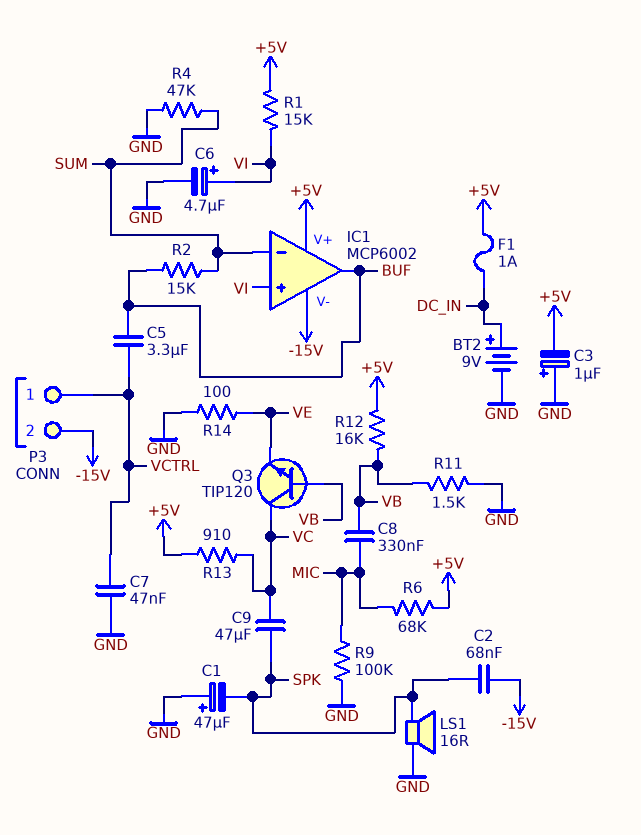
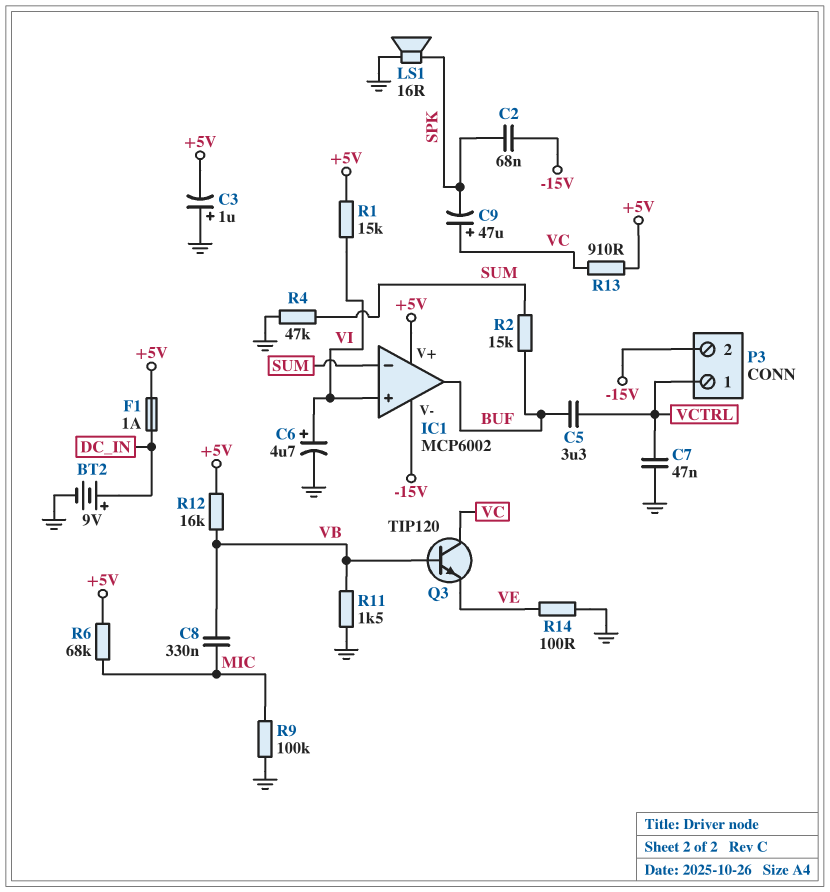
C1: 47uF (plus GND, minus SPK) -> none
C9: 47uF (SPK, VC) -> 47uF (plus VC, minus SPK)

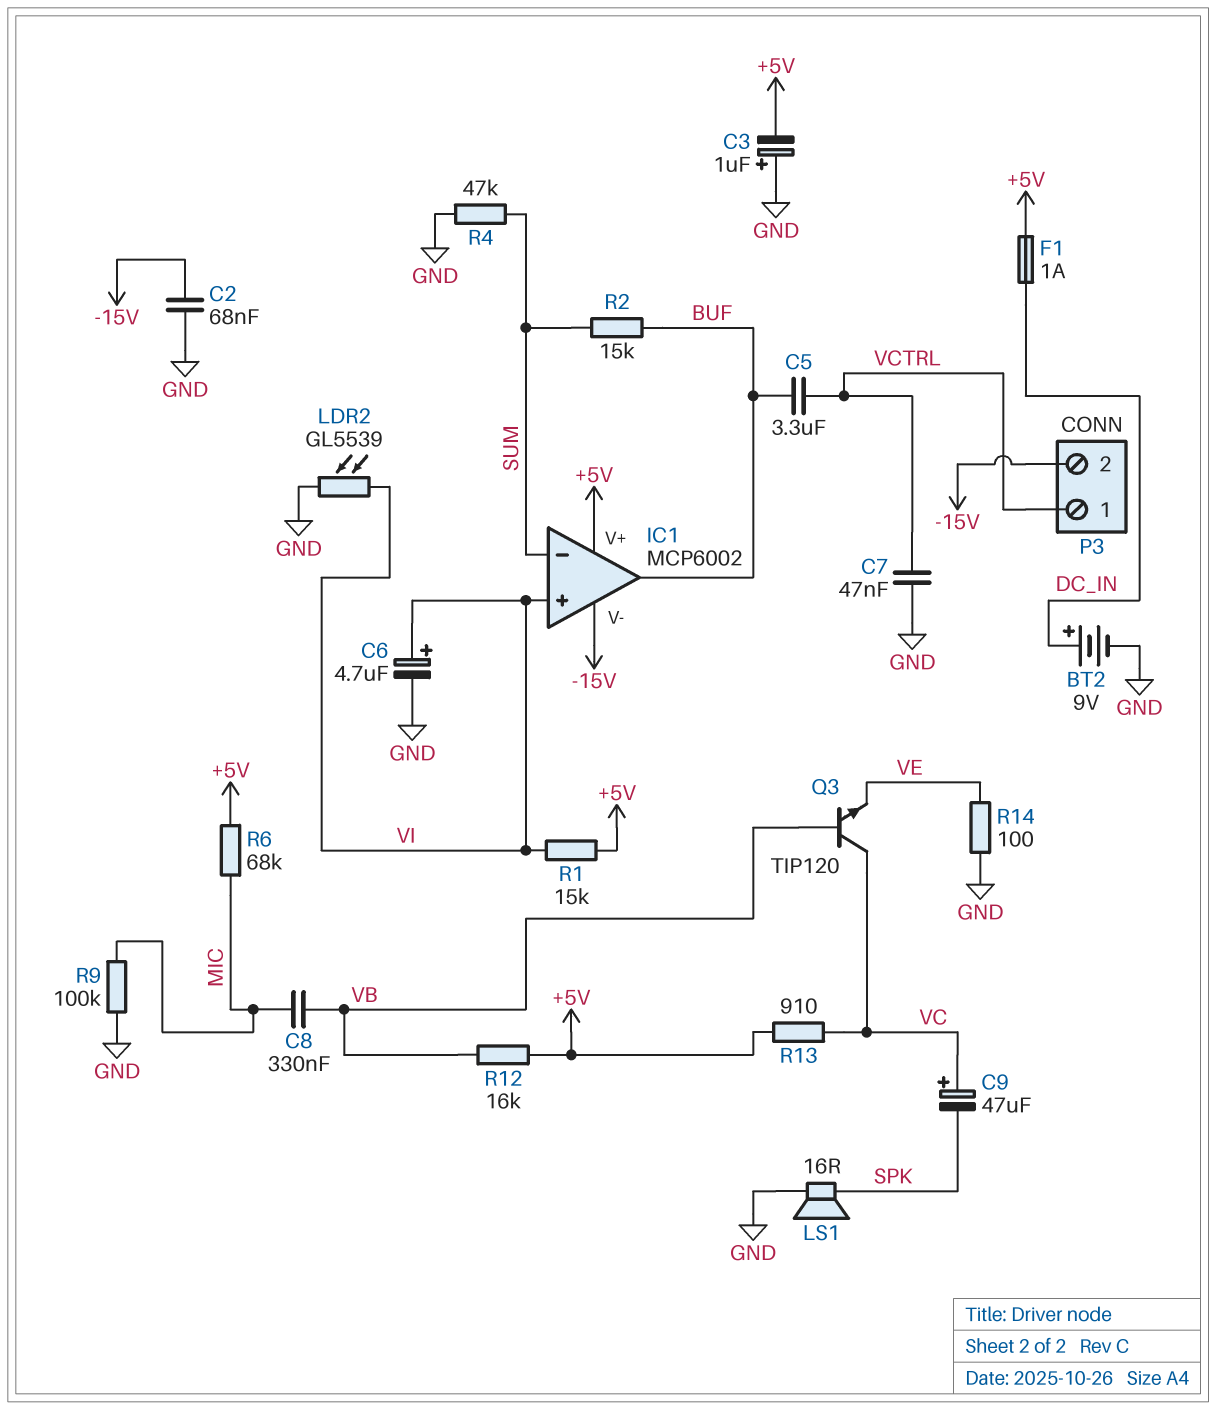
C2: 68nF (-15V, SPK) -> 68nF (-15V, GND)
LDR2: none -> GL5539 (GND, VI)
R11: 1.5k (GND, VB) -> none

